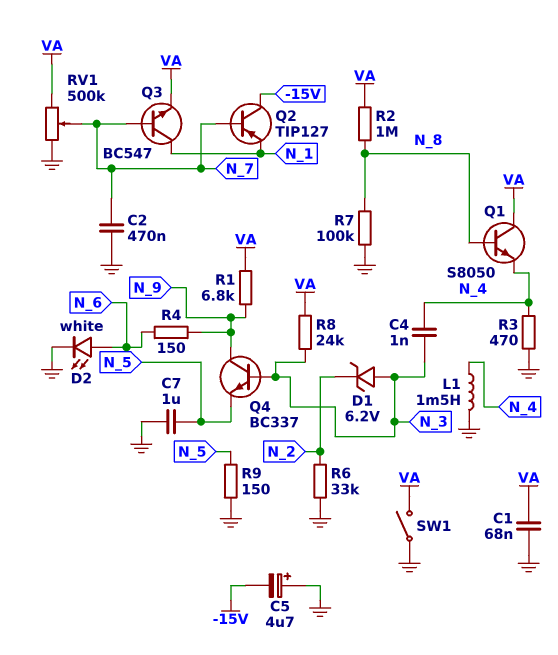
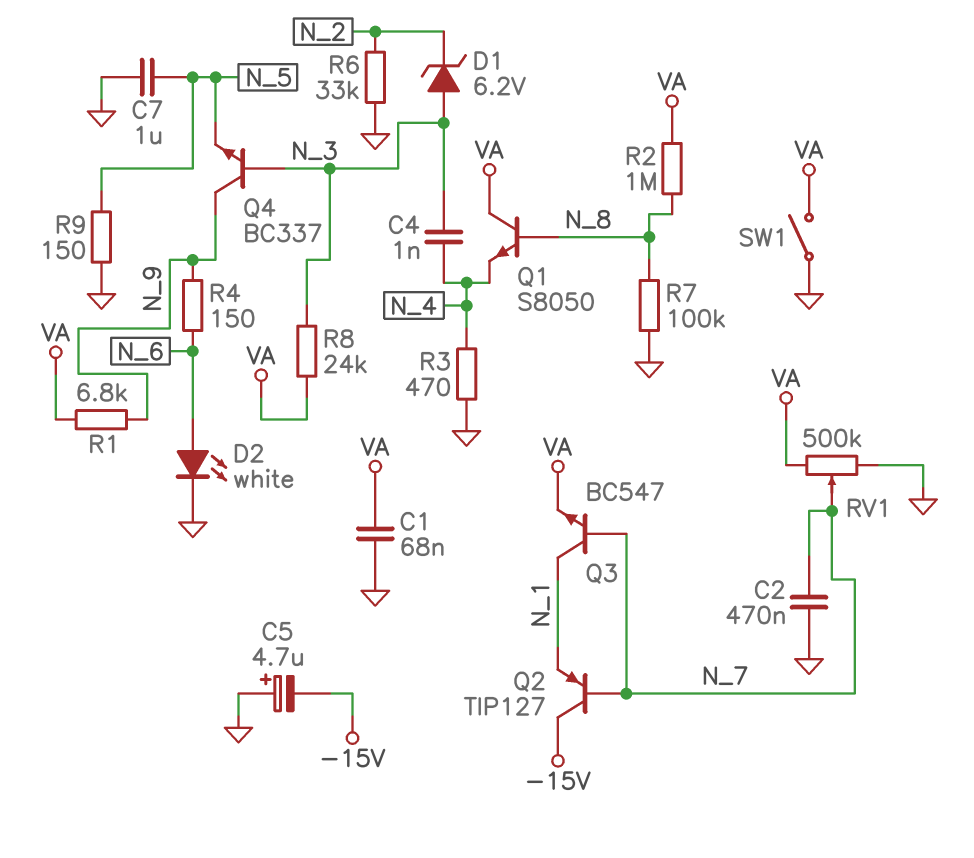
L1: 1.5mH (GND, N_4) -> none

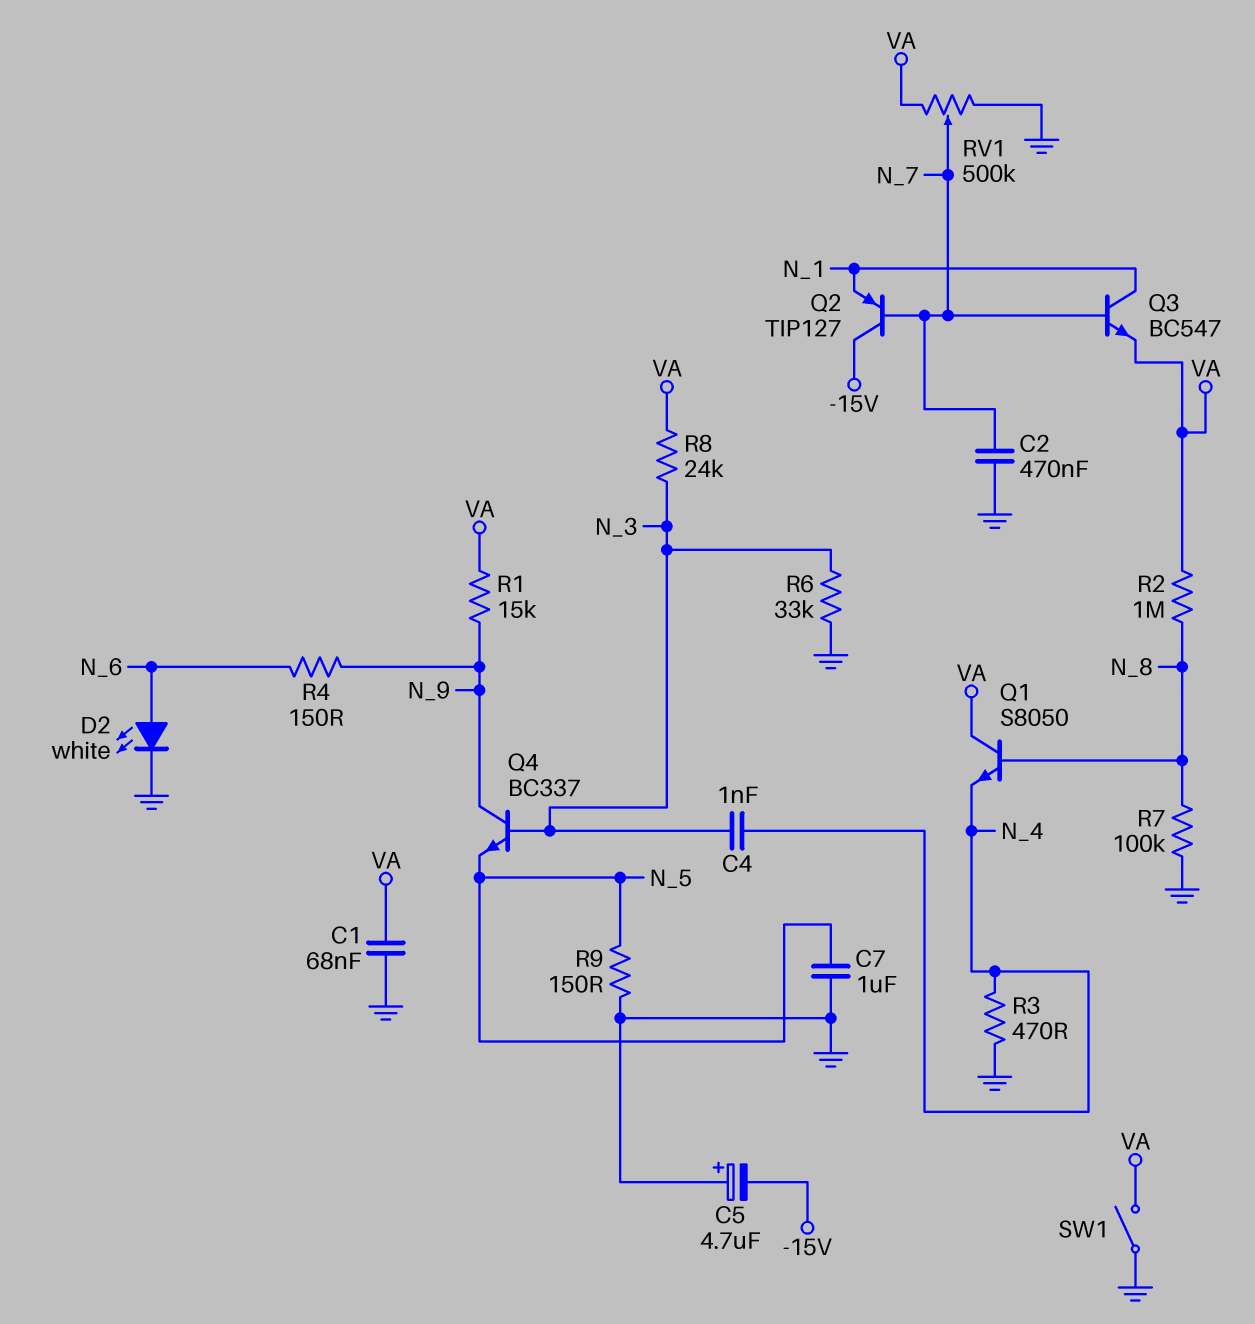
D1: zener 6.2V (A N_3, K N_2) -> none
R1: 6.8k (N_9, VA) -> 15k (N_9, VA)
R6: 33k (GND, N_2) -> 33k (GND, N_3)

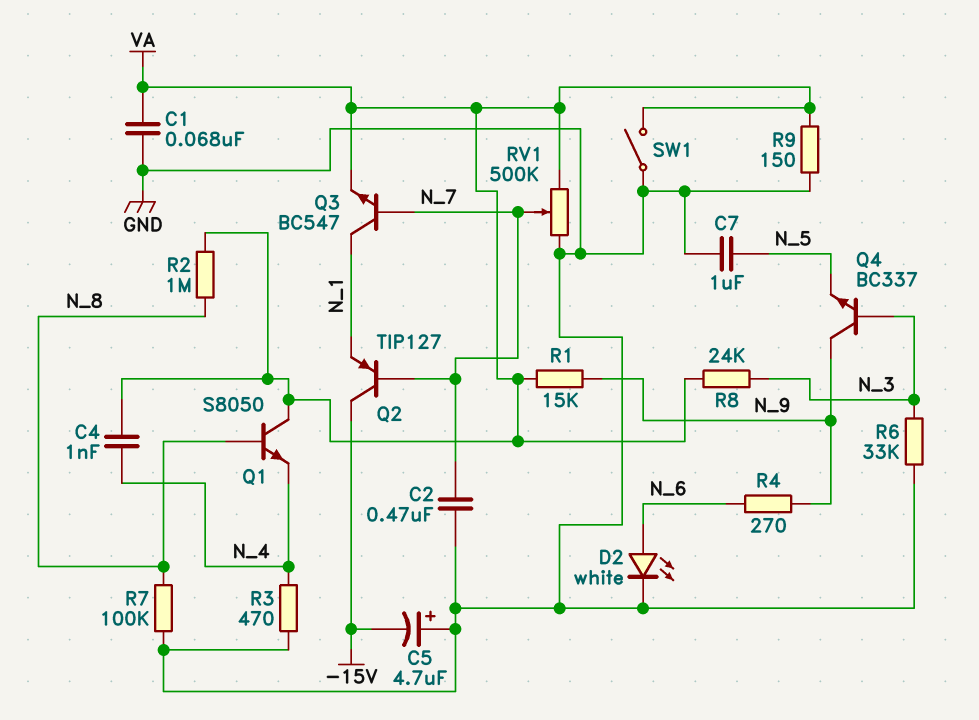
C4: 1nF (N_3, N_4) -> 1nF (N_4, VA)
R4: 150 (N_6, N_9) -> 270 (N_6, N_9)
R9: 150 (GND, N_5) -> 150 (GND, VA)

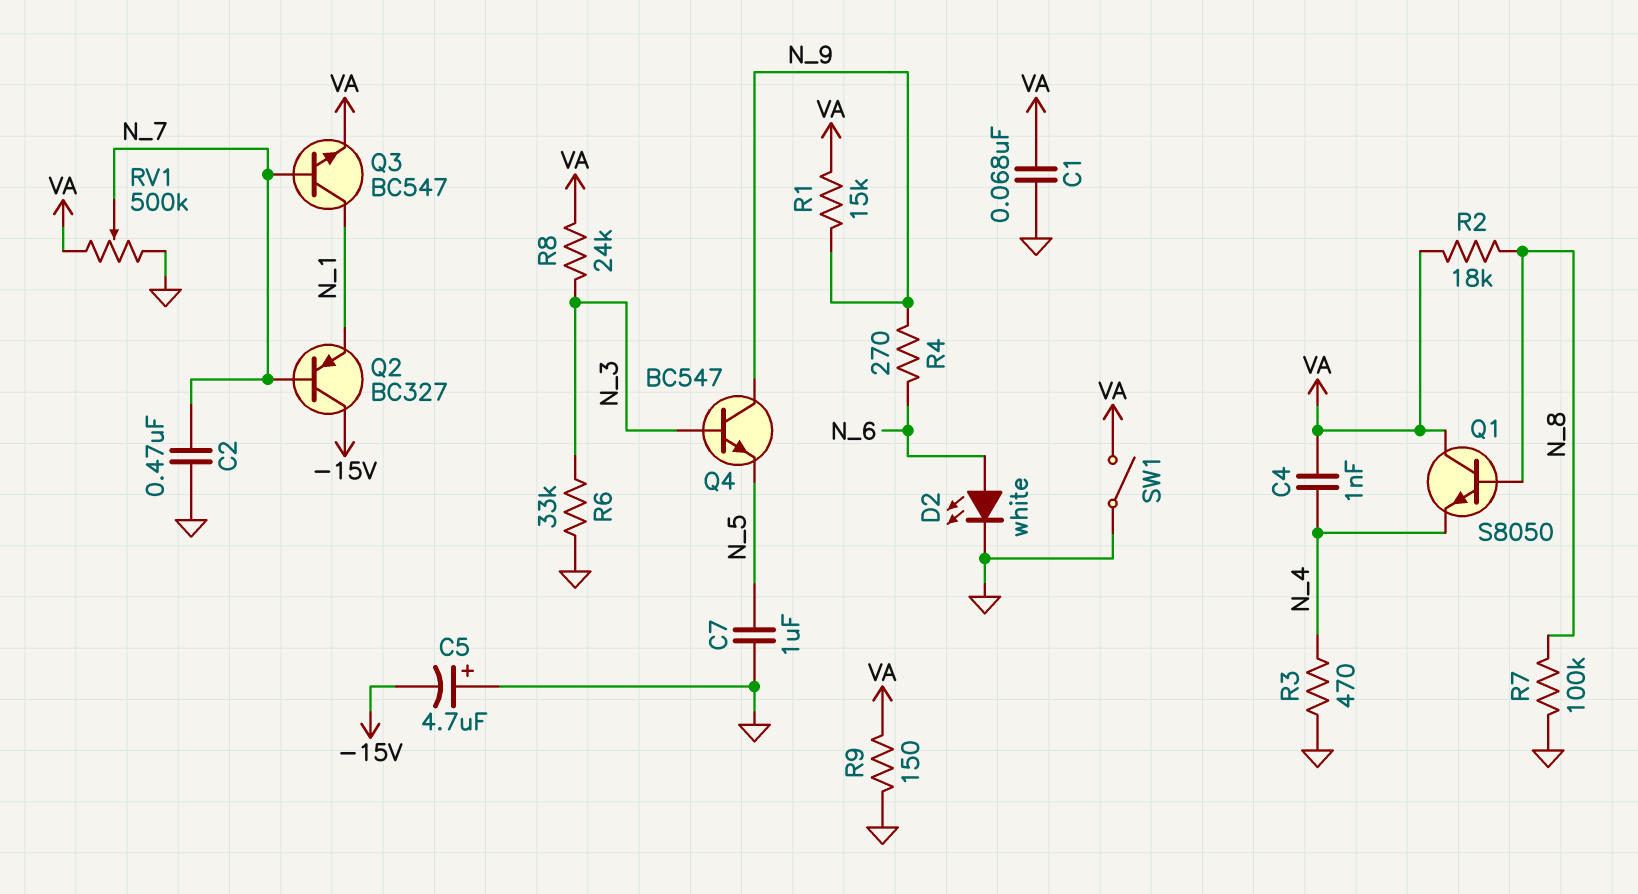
Q2: PNP TIP127 (B N_7, C -15V, E N_1) -> PNP BC327 (B N_7, C -15V, E N_1)
Q4: NPN BC337 (B N_3, C N_9, E N_5) -> NPN BC547 (B N_3, C N_9, E N_5)
R2: 1M (N_8, VA) -> 18k (N_8, VA)

